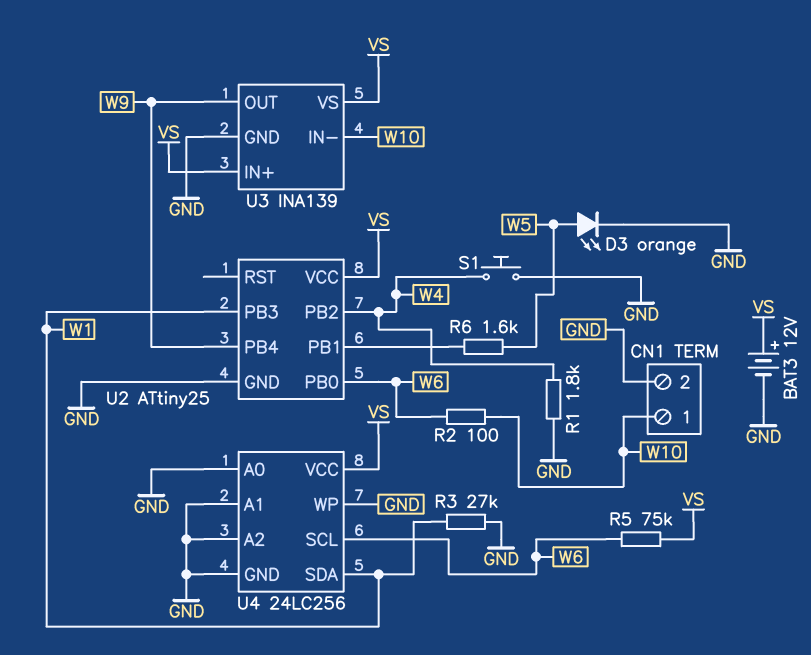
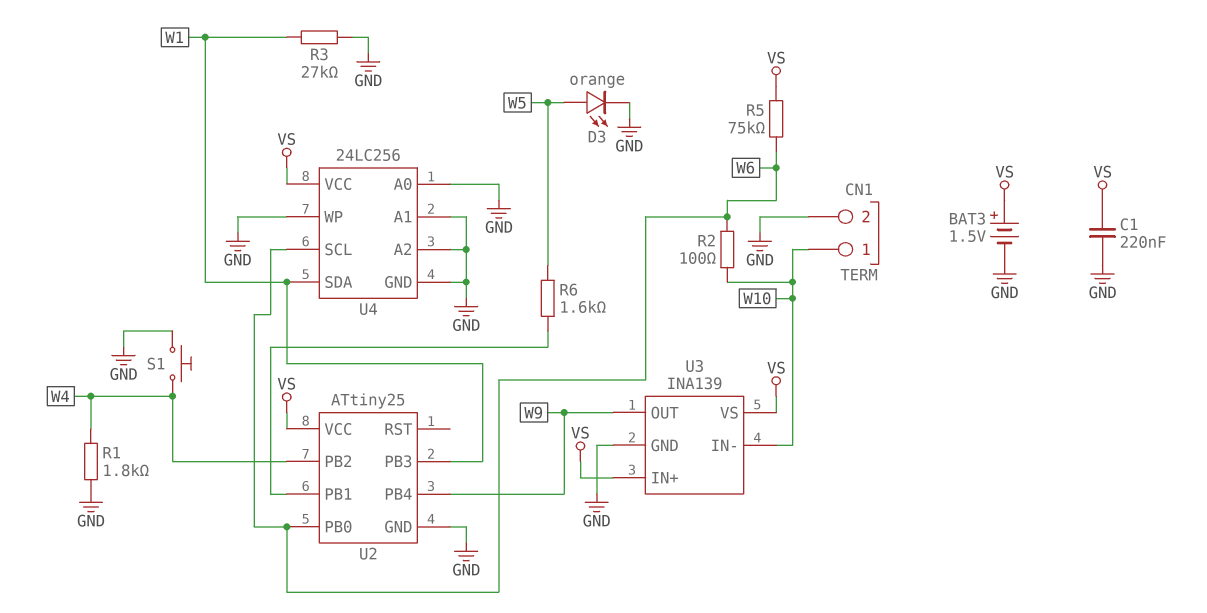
BAT3: 12V (plus VS, minus GND) -> 1.5V (plus VS, minus GND)
C1: none -> 220nF (GND, VS)

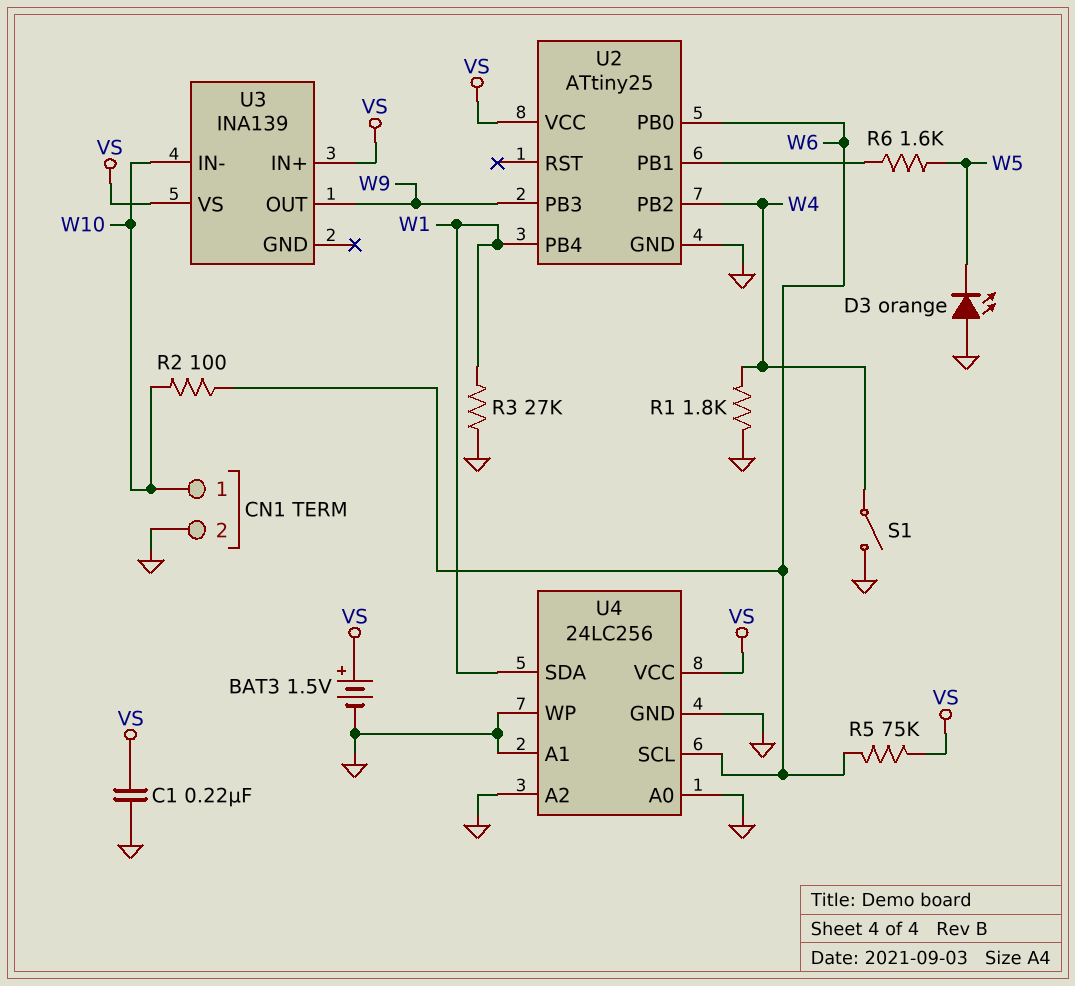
D3: LED orange (A W5, K GND) -> LED orange (A GND, K W5)
S1: button (GND, W4) -> switch (GND, W4)
U2 pin PB3: W1 -> W9
U2 pin PB4: W9 -> W1
U3 pin GND: GND -> none

